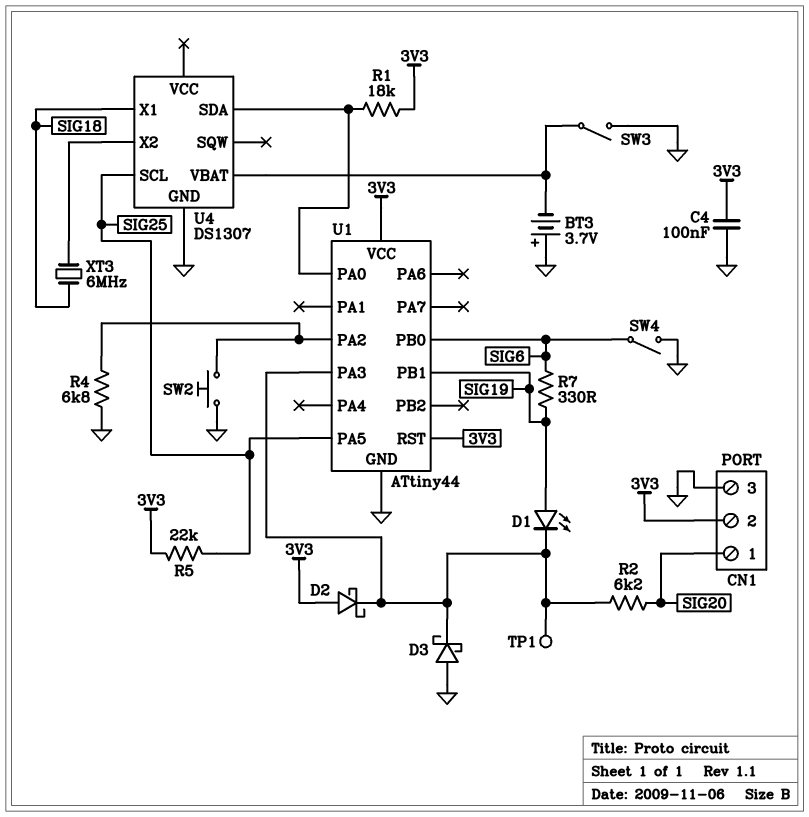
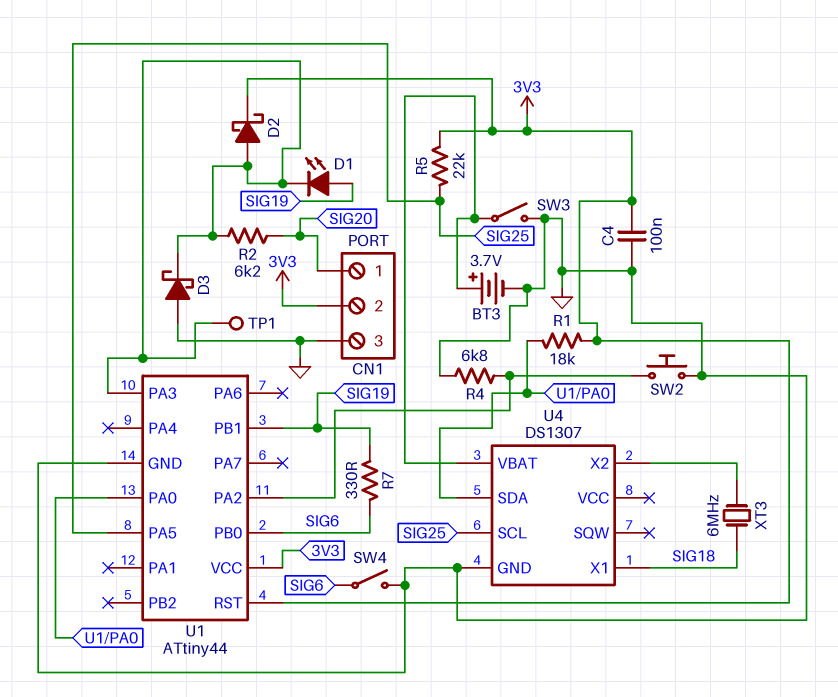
BT3: 3.7V (plus GND, minus U4/VBAT) -> 3.7V (plus U4/VBAT, minus GND)
D2: schottky (A 3V3, K U1/PA3) -> schottky (A U1/PA3, K 3V3)

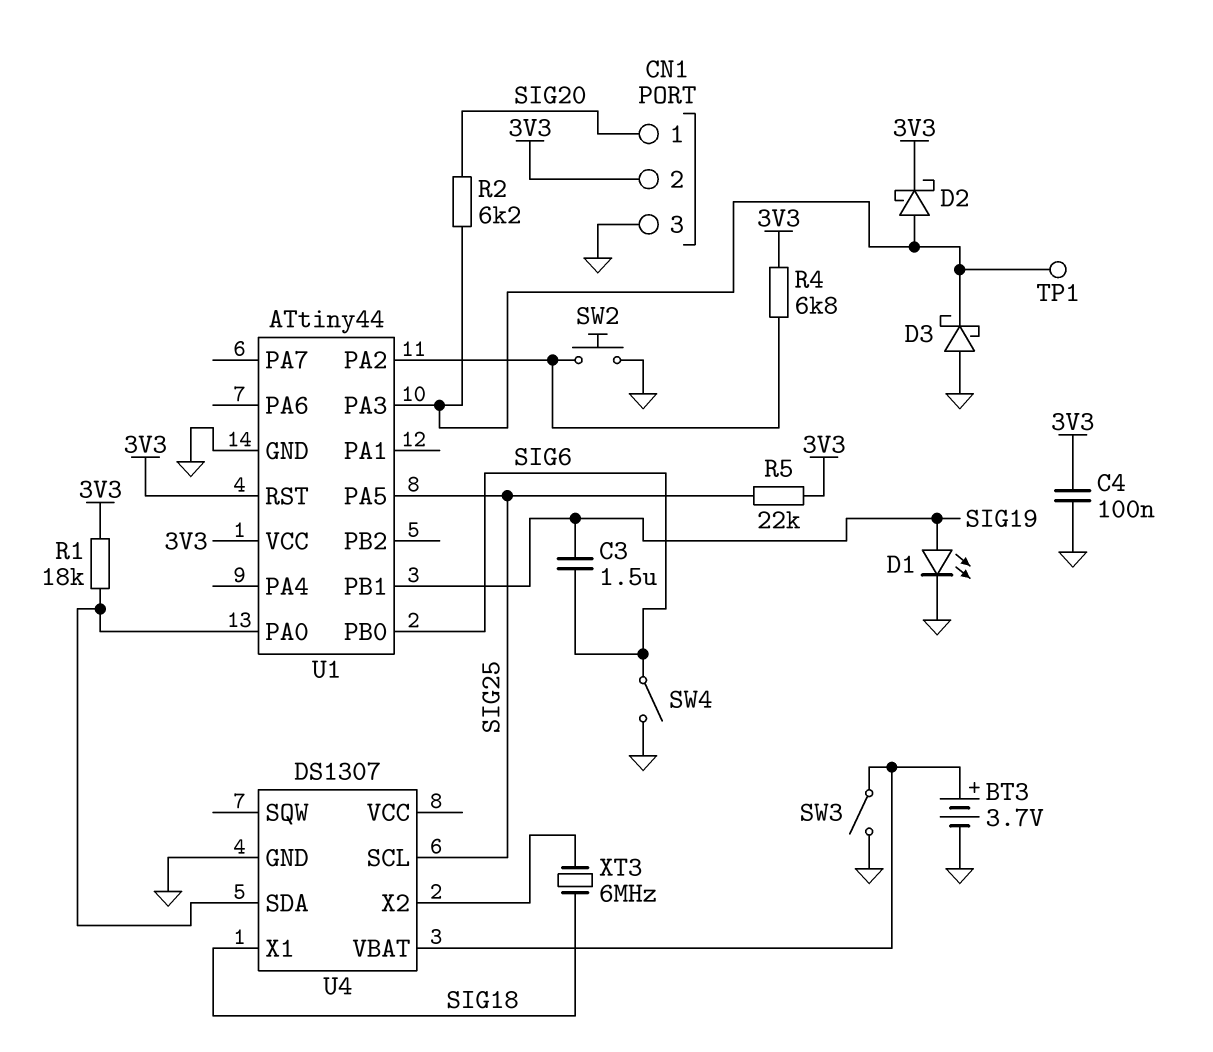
C3: none -> 1.5uF (SIG6, SIG19)
D1: LED (A SIG19, K U1/PA3) -> LED (A SIG19, K GND)
R4: 6.8k (GND, U1/PA2) -> 6.8k (3V3, U1/PA2)
R7: 330 (SIG6, SIG19) -> none

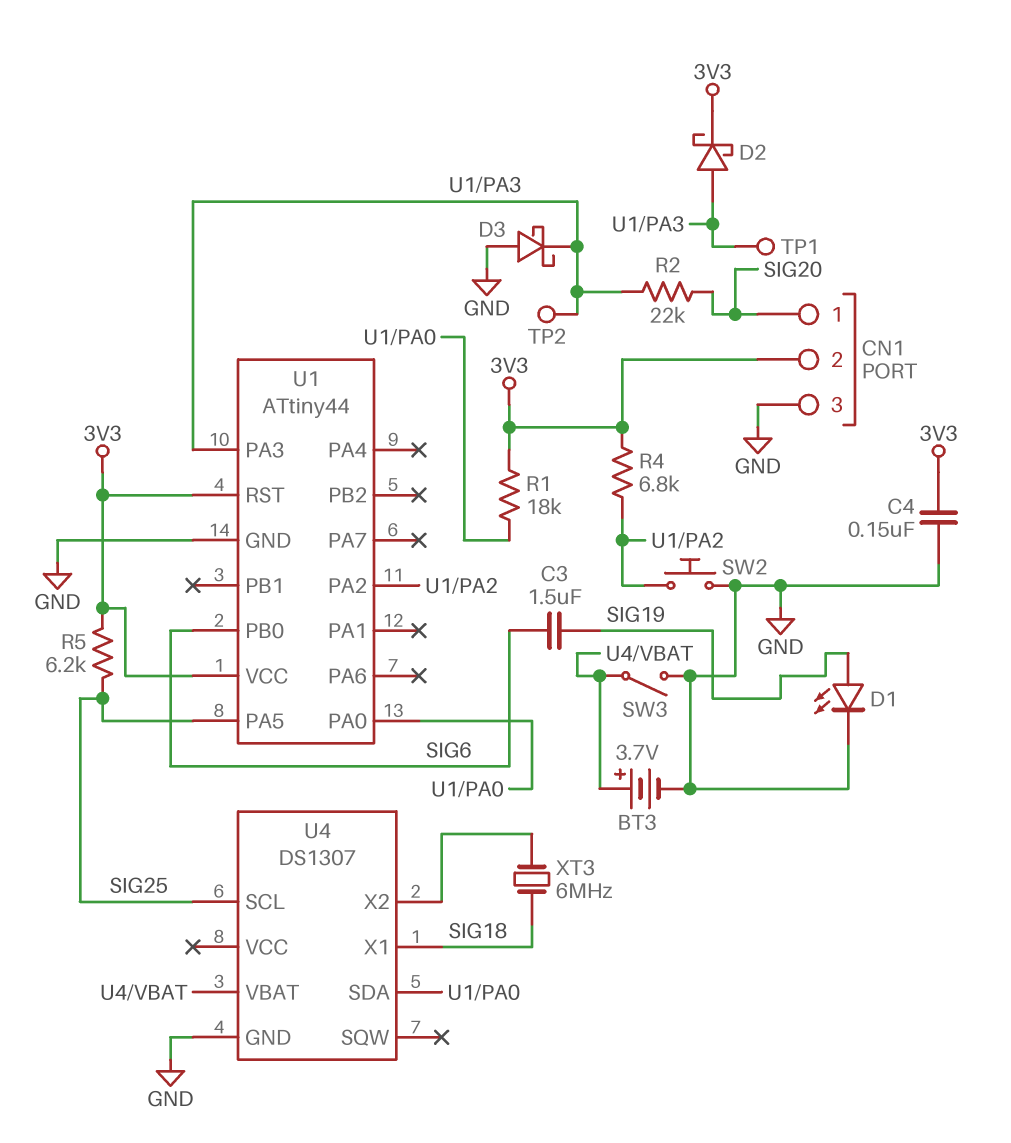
C4: 100nF (3V3, GND) -> 150nF (3V3, GND)
R2: 6.2k (SIG20, U1/PA3) -> 22k (SIG20, U1/PA3)
R5: 22k (3V3, SIG25) -> 6.2k (3V3, SIG25)
SW4: switch (GND, SIG6) -> none
TP2: none -> test point (U1/PA3)
U1 pin PB1: SIG19 -> none

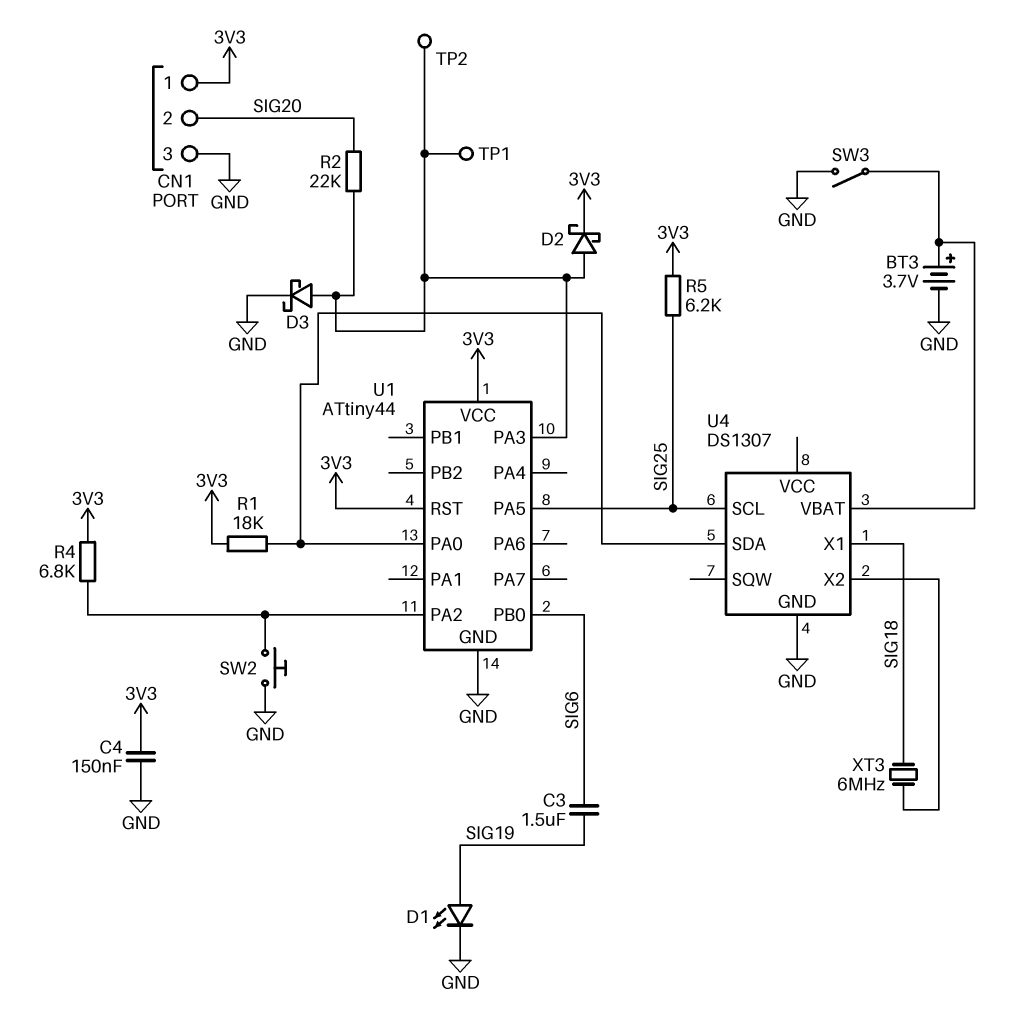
CN1 pin 1: SIG20 -> 3V3
CN1 pin 2: 3V3 -> SIG20
D3: schottky (A GND, K U1/PA3) -> schottky (A U1/PA3, K GND)

